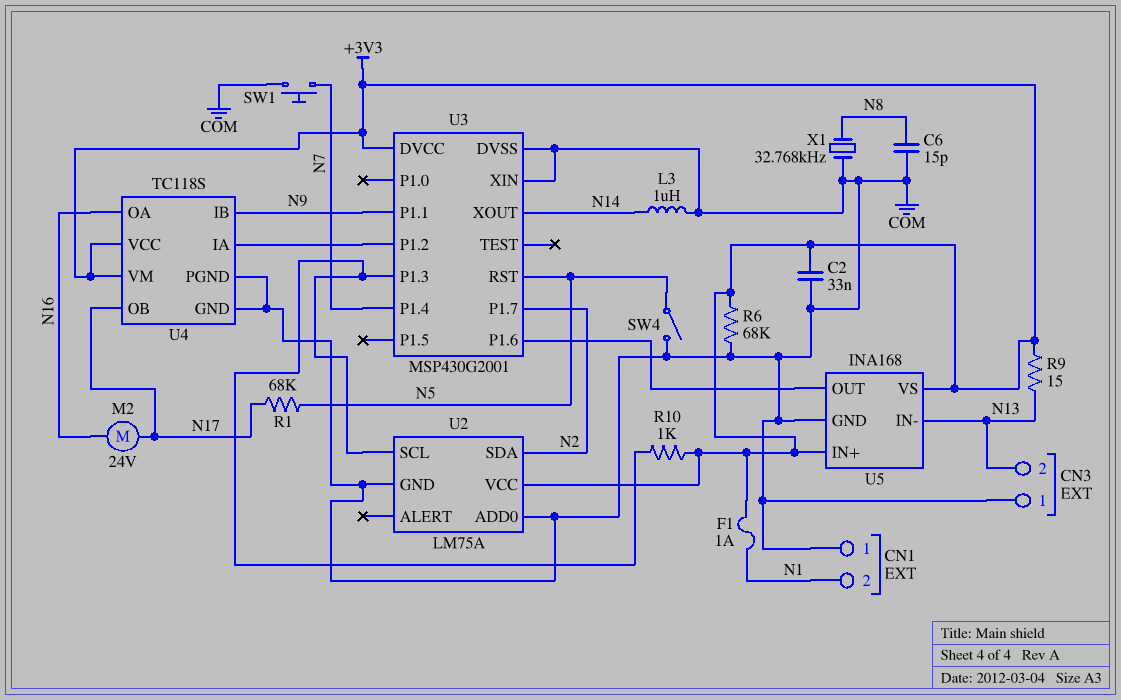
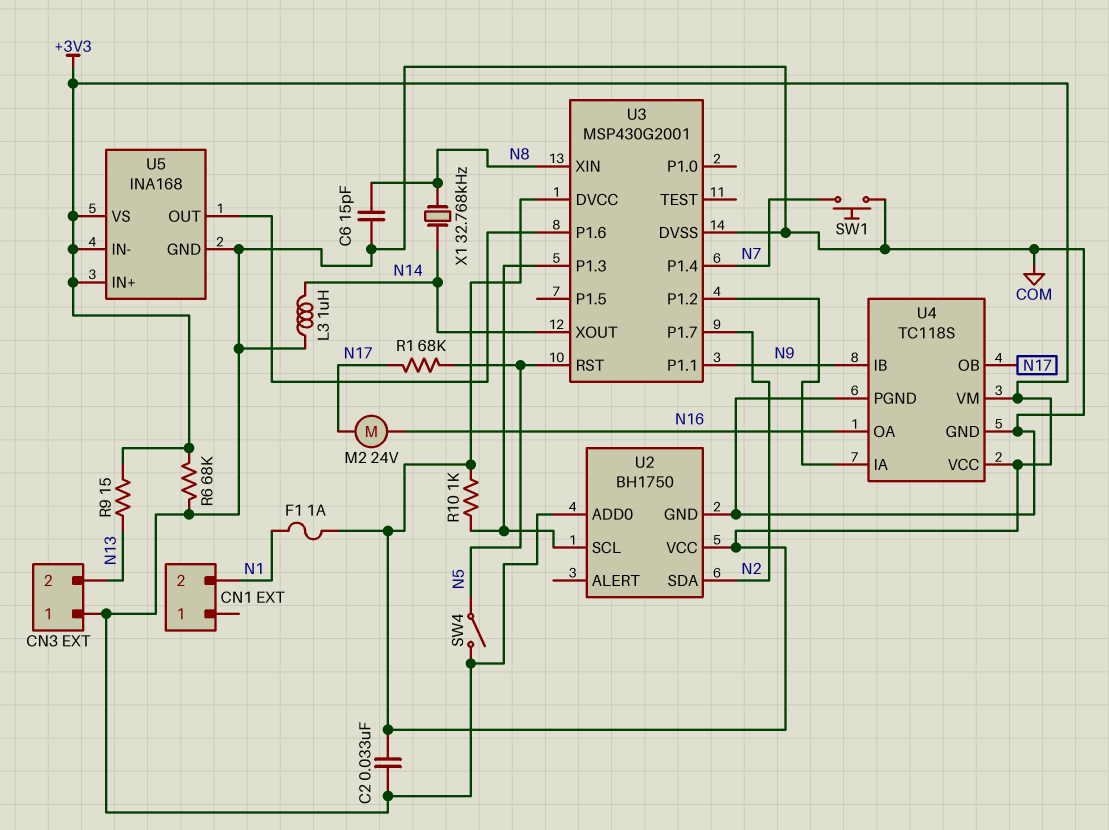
CN1 pin 1: COM -> none
U2: LM75A -> BH1750
U3 pin XIN: COM -> N8
U5 pin IN-: N13 -> +3V3
X1: 32.768kHz (COM, N8) -> 32.768kHz (N8, N14)

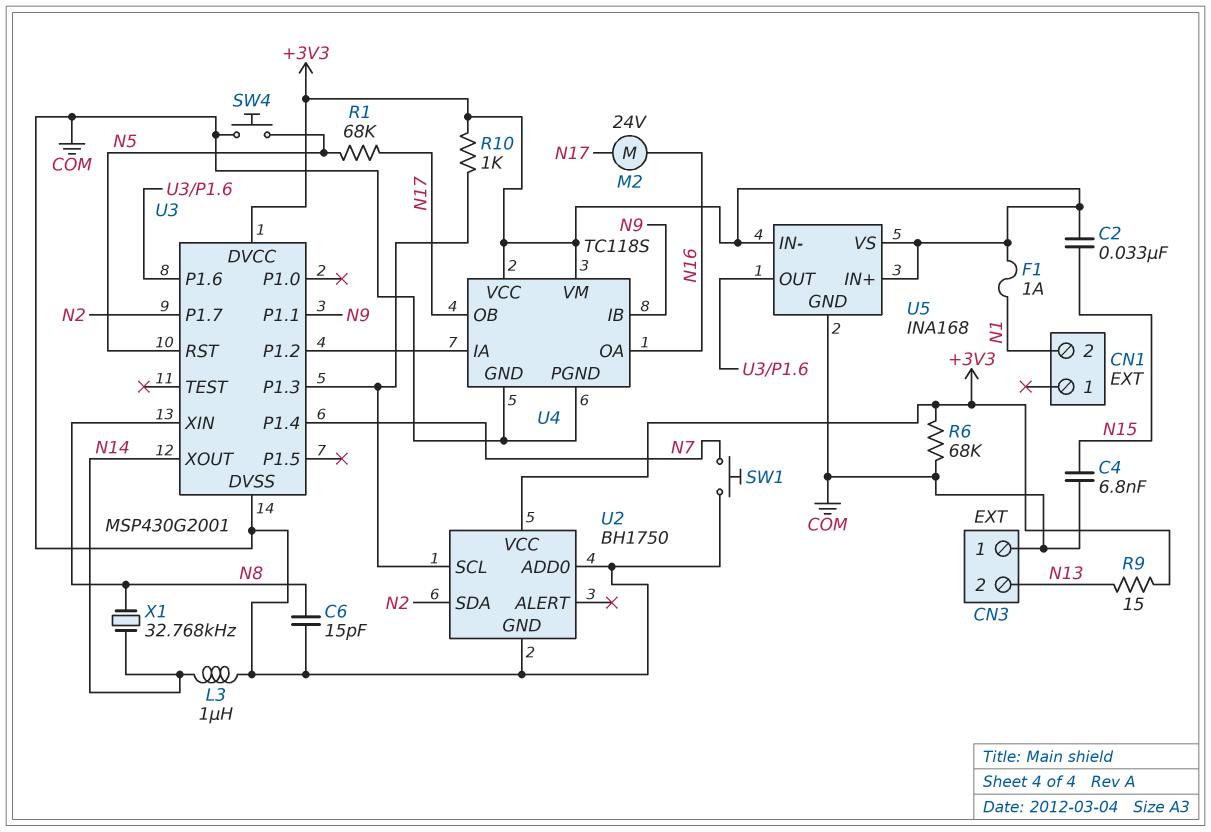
C2: 33nF (+3V3, COM) -> 33nF (+3V3, N15)
C4: none -> 6.8nF (COM, N15)
SW4: switch (COM, N5) -> button (COM, N5)

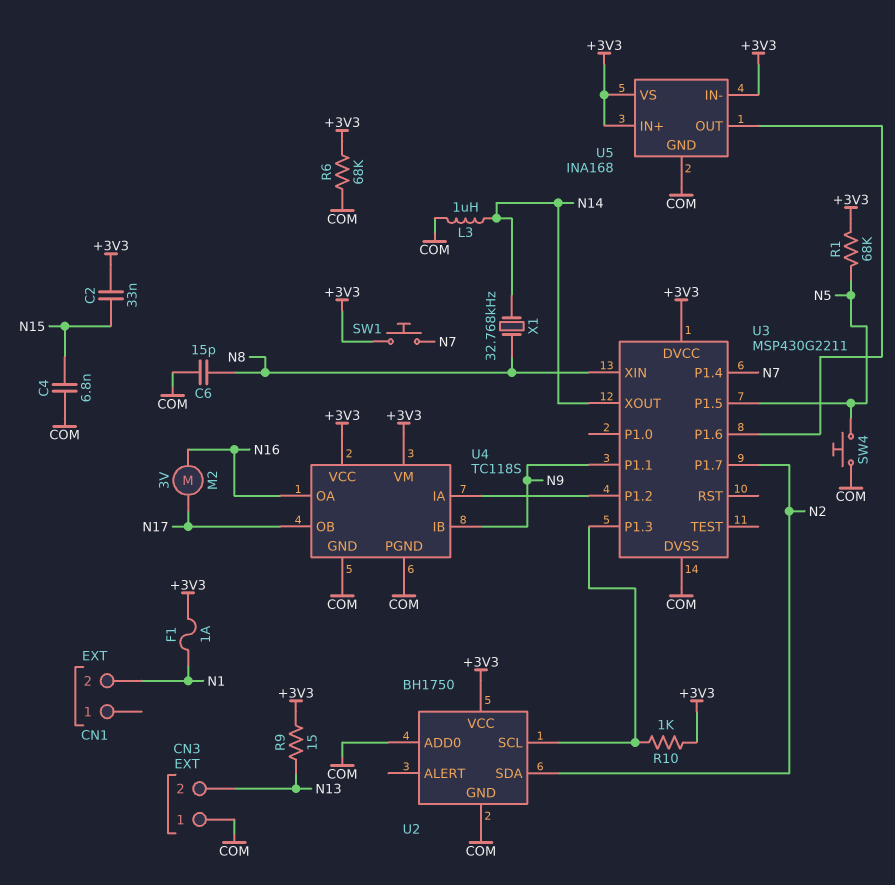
M2: motor 24V (N16, N17) -> motor 3V (N16, N17)
R1: 68k (N5, N17) -> 68k (+3V3, N5)
SW1: button (COM, N7) -> button (+3V3, N7)
U3: MSP430G2001 -> MSP430G2211
U3 pin P1.5: none -> N5
U3 pin RST: N5 -> none

